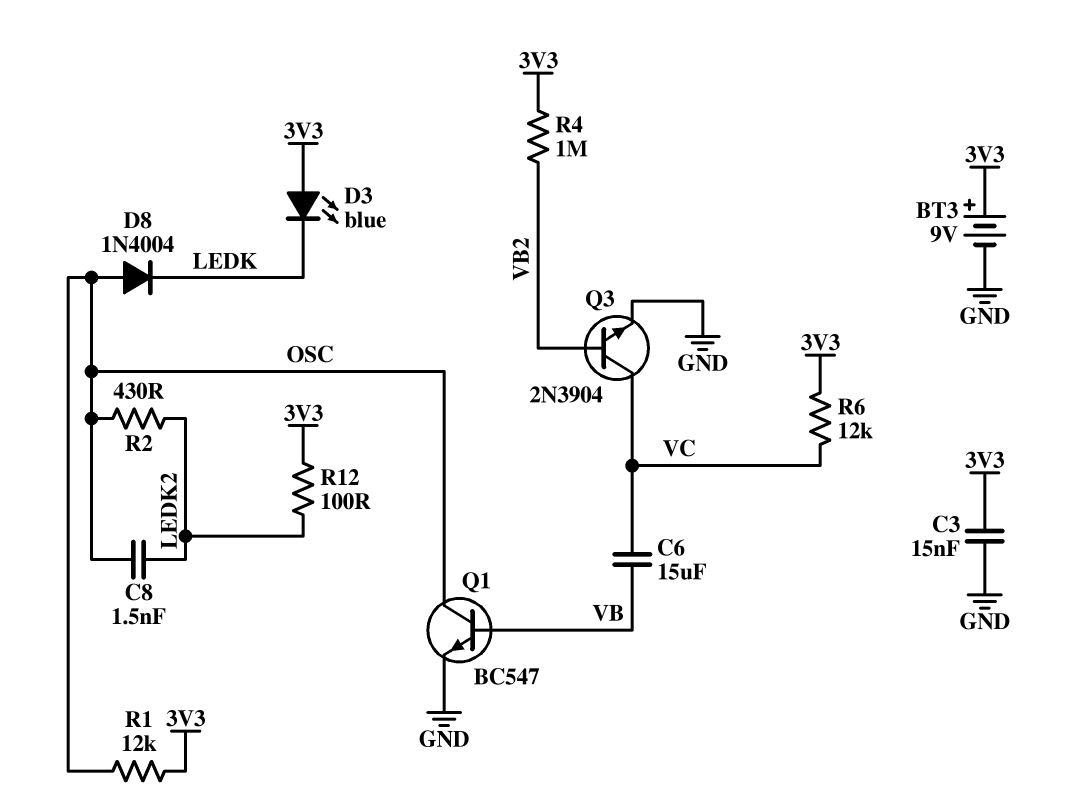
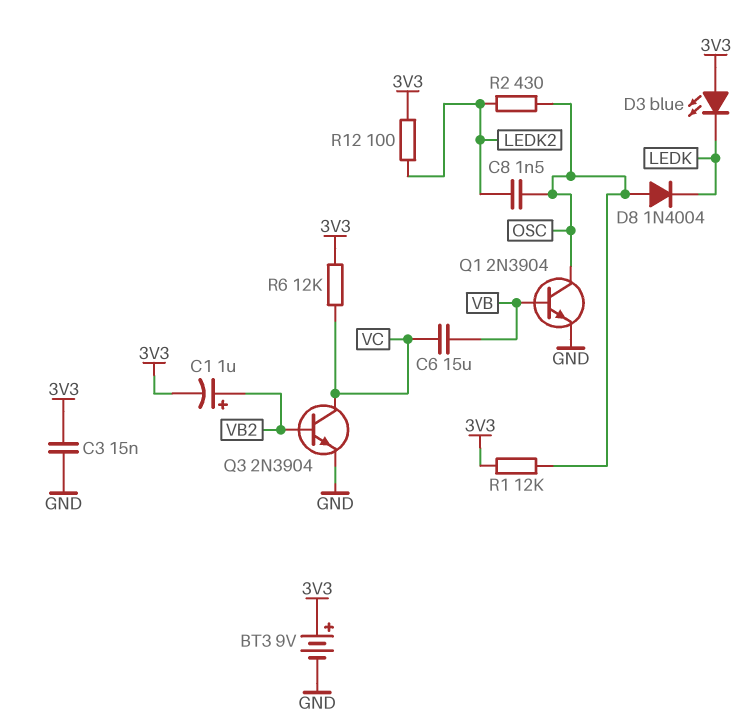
C1: none -> 1uF (plus VB2, minus 3V3)
Q1: NPN BC547 (B VB, C OSC, E GND) -> NPN 2N3904 (B VB, C OSC, E GND)
R4: 1M (3V3, VB2) -> none

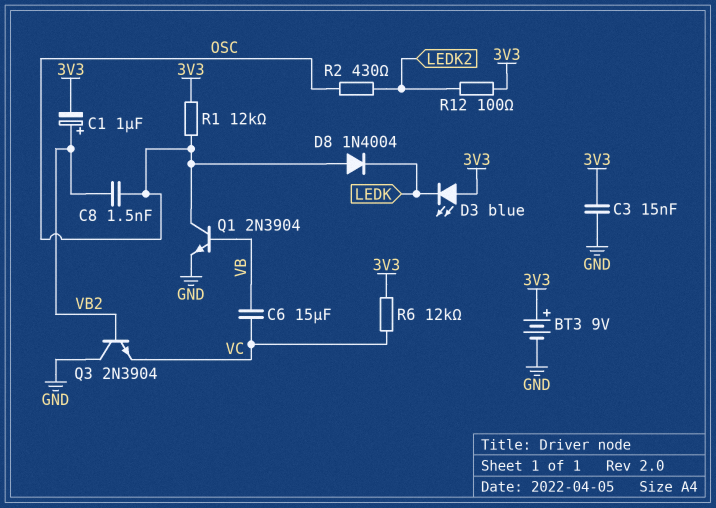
C8: 1.5nF (LEDK2, OSC) -> 1.5nF (OSC, VB2)
Q3: NPN 2N3904 (B VB2, C VC, E GND) -> NPN 2N3904 (B VB2, C GND, E VC)

